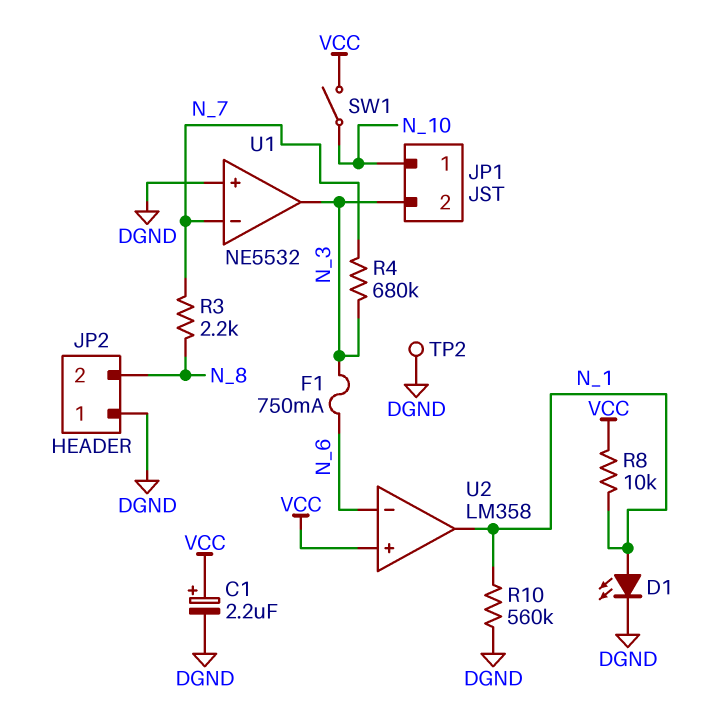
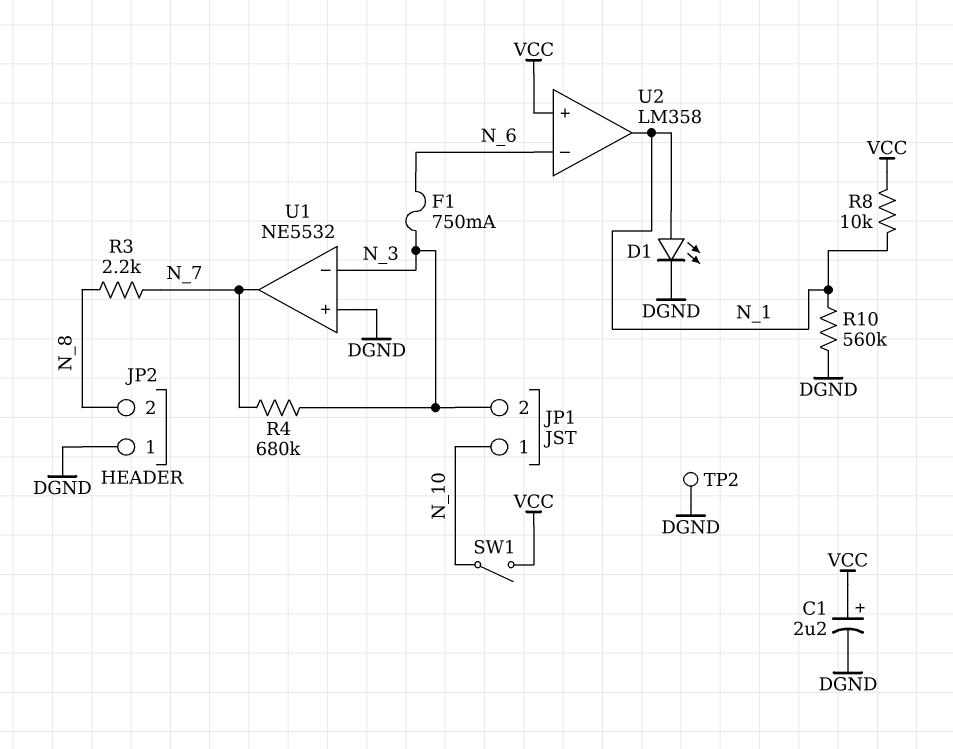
U1 pin in-: N_7 -> N_3
U1 pin out: N_3 -> N_7

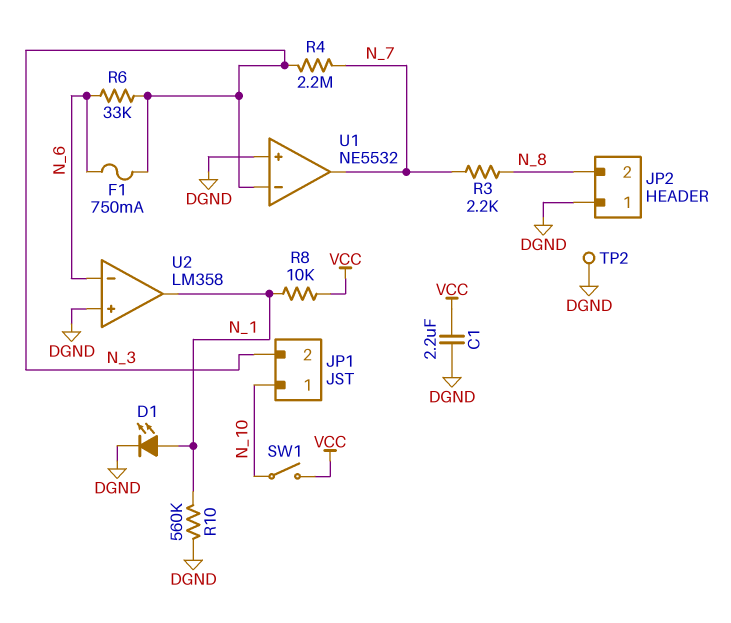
C1: 2.2uF (plus VCC, minus DGND) -> 2.2uF (DGND, VCC)
R4: 680k (N_3, N_7) -> 2.2M (N_3, N_7)
R6: none -> 33k (N_3, N_6)
U2 pin in+: VCC -> DGND

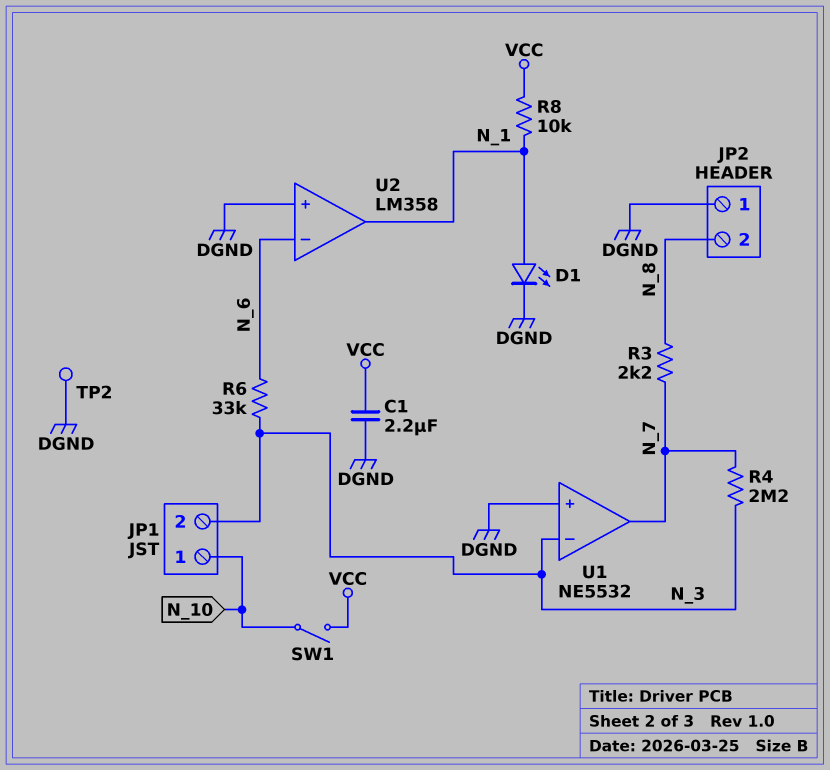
F1: 750mA (N_3, N_6) -> none
R10: 560k (DGND, N_1) -> none

